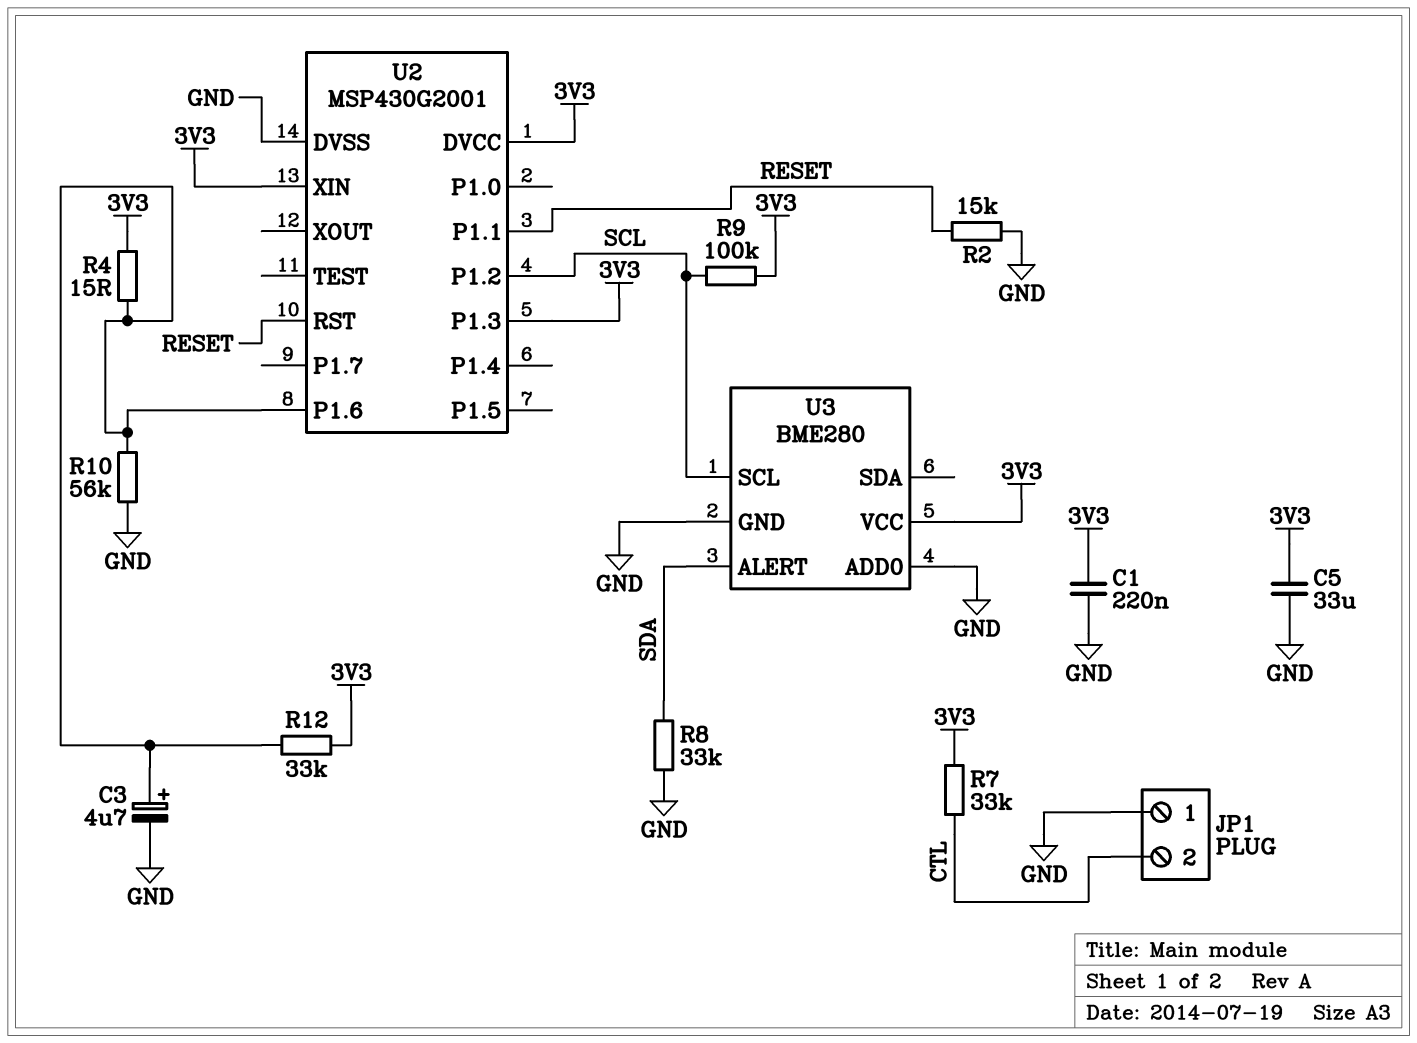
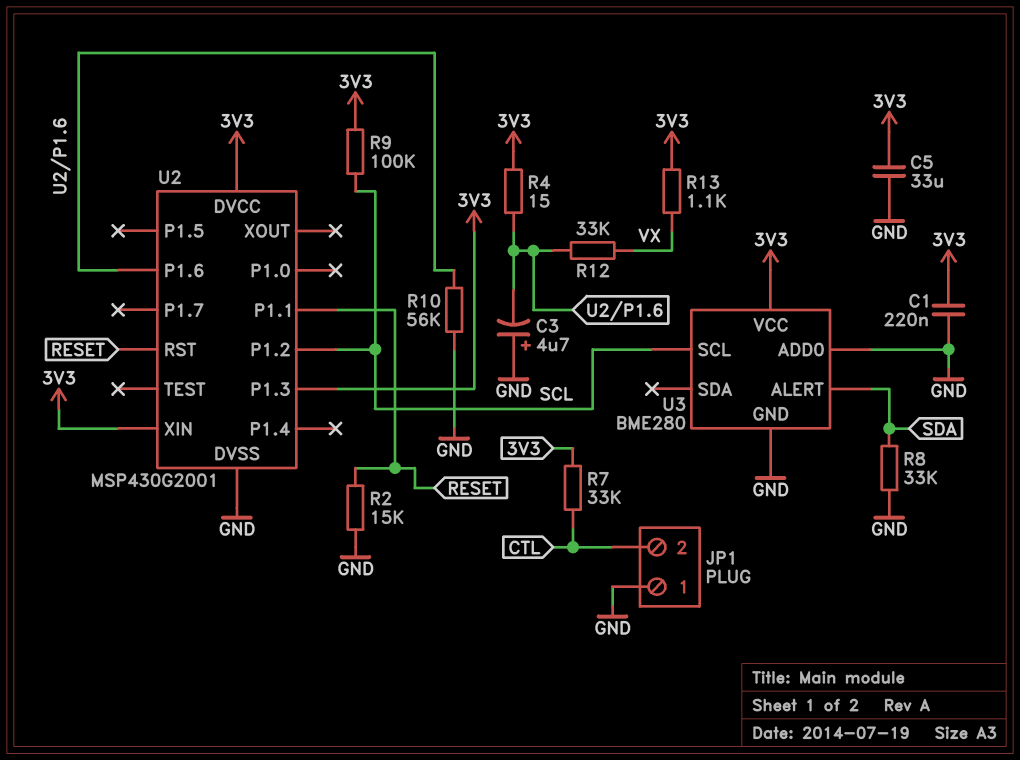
C3: 4.7uF (plus U2/P1.6, minus GND) -> 4.7uF (plus GND, minus U2/P1.6)
R12: 33k (3V3, U2/P1.6) -> 33k (U2/P1.6, VX)
R13: none -> 1.1k (3V3, VX)

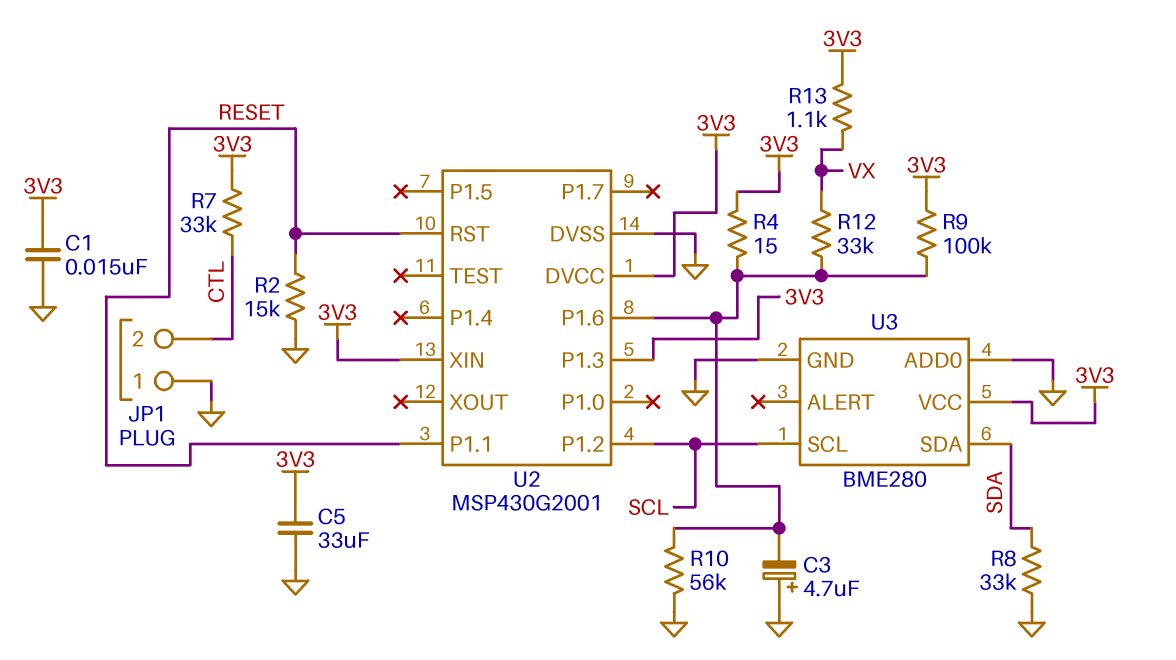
C1: 220nF (3V3, GND) -> 15nF (3V3, GND)
R9: 100k (3V3, SCL) -> 100k (3V3, U2/P1.6)
U3 pin ALERT: SDA -> none
U3 pin SDA: none -> SDA

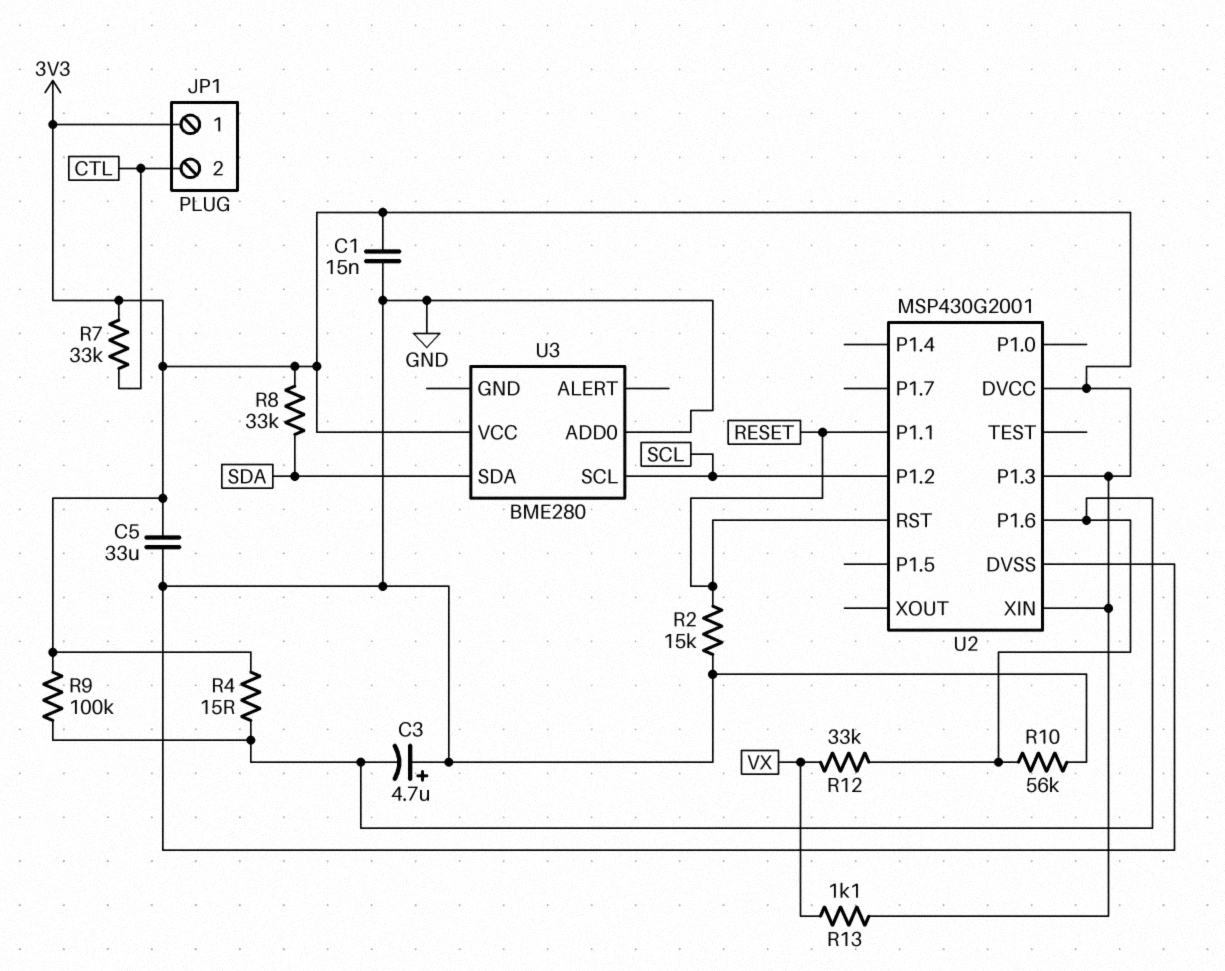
JP1 pin 1: GND -> 3V3
R8: 33k (GND, SDA) -> 33k (3V3, SDA)
U3 pin GND: GND -> none

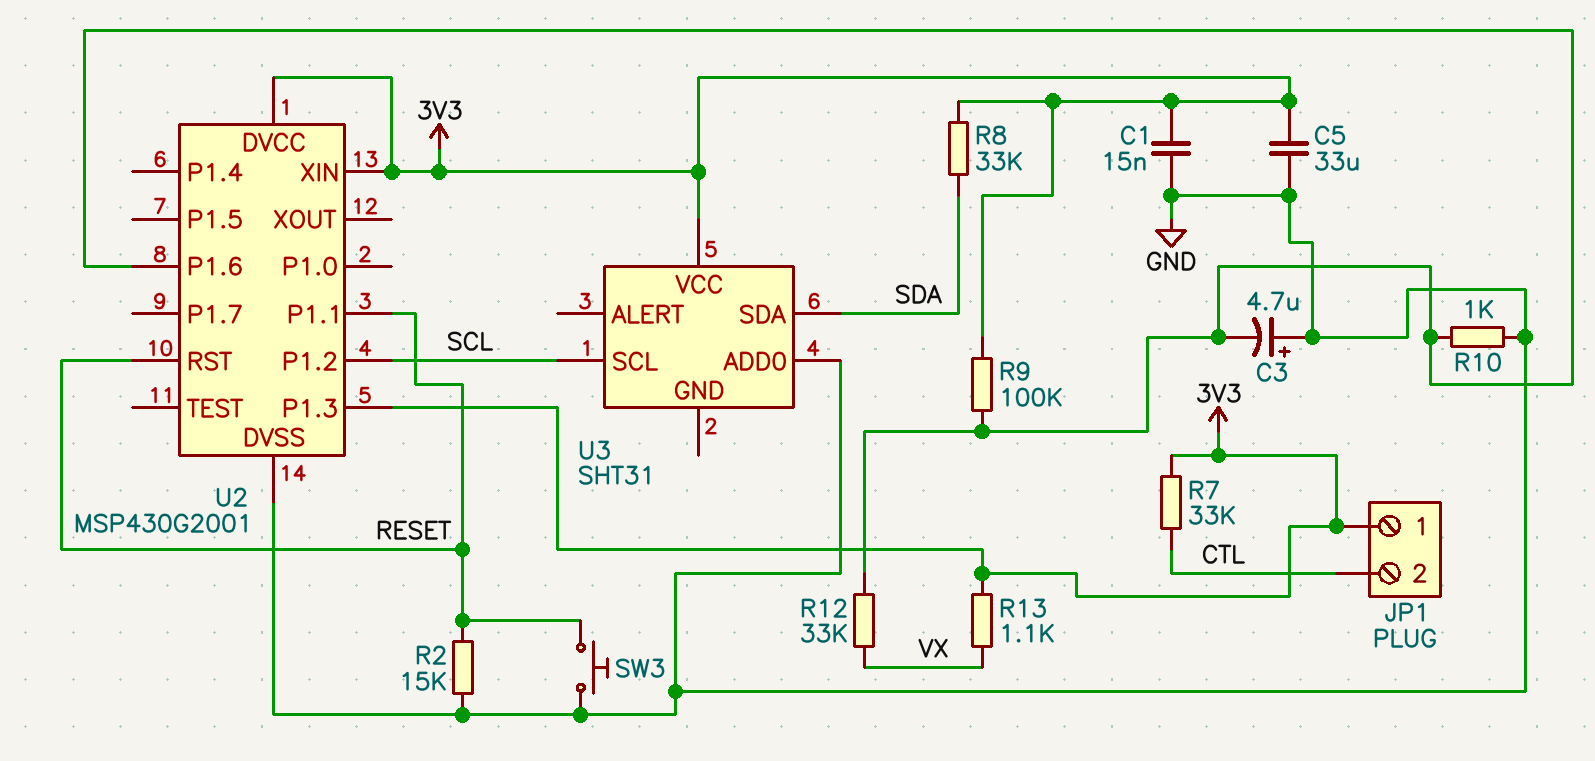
R4: 15 (3V3, U2/P1.6) -> none
R10: 56k (GND, U2/P1.6) -> 1k (GND, U2/P1.6)
SW3: none -> button (GND, RESET)
U3: BME280 -> SHT31

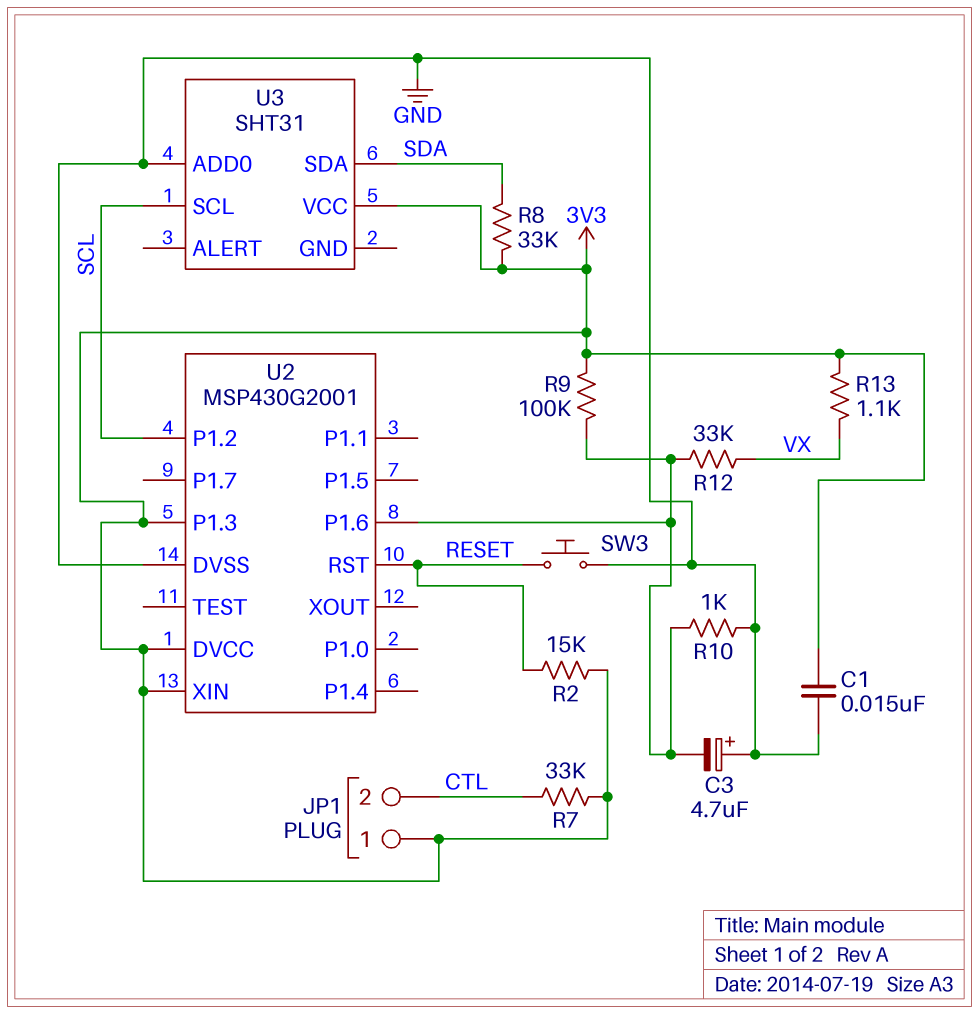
C5: 33uF (3V3, GND) -> none
R2: 15k (GND, RESET) -> 15k (3V3, RESET)
U2 pin P1.1: RESET -> none

